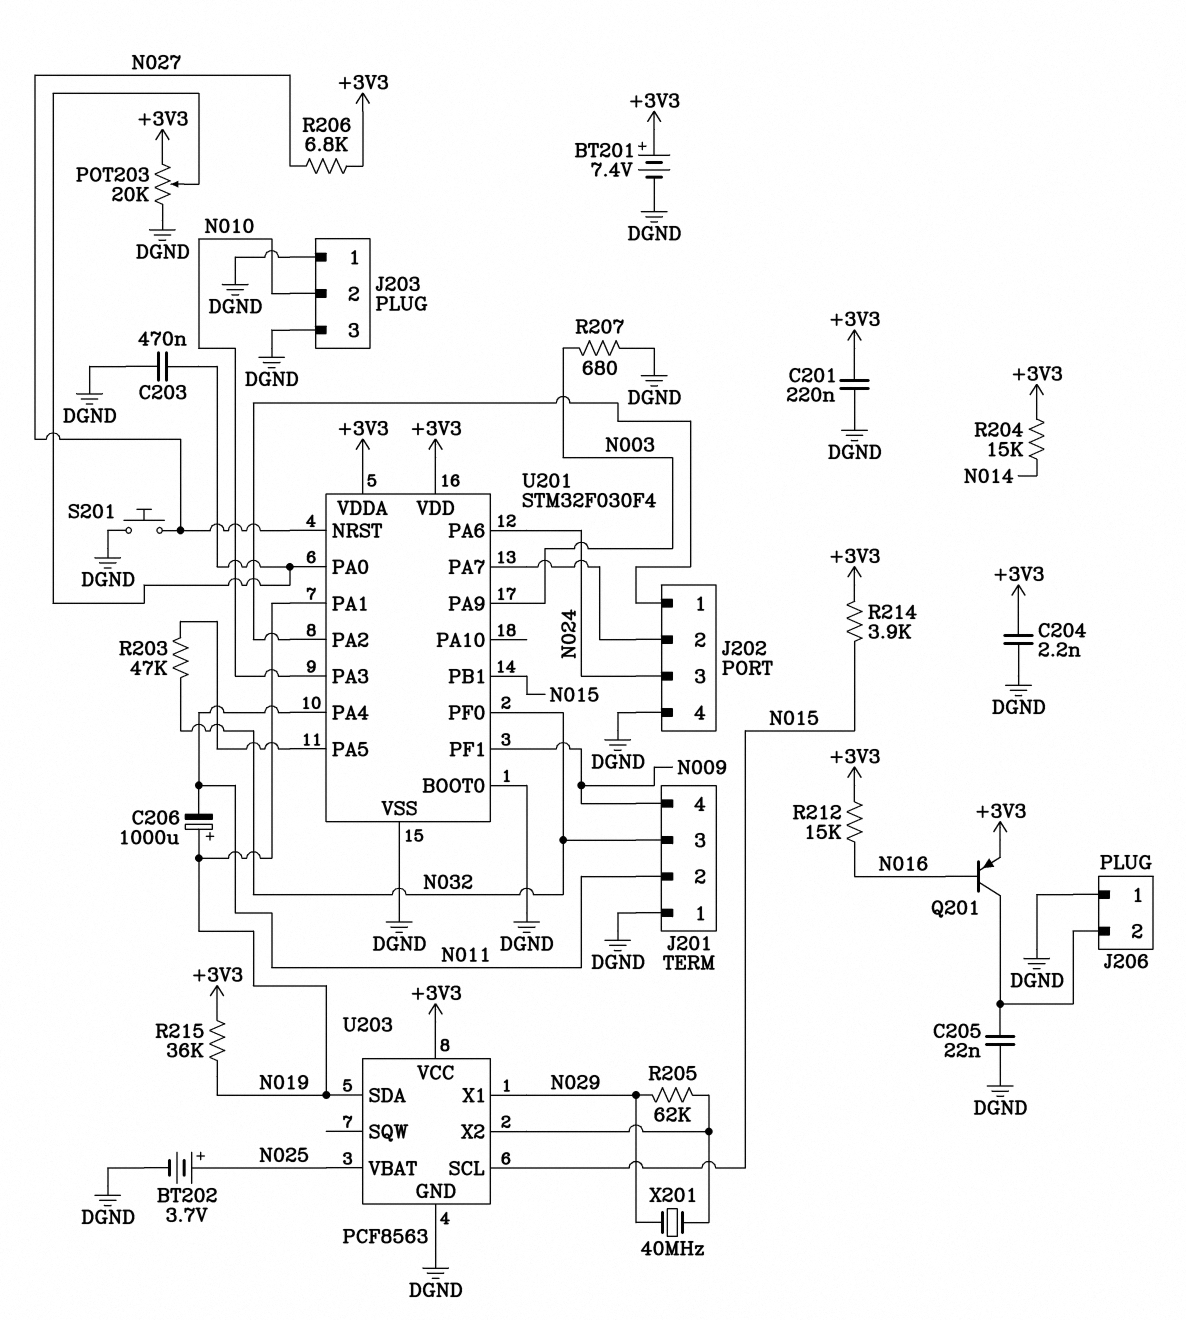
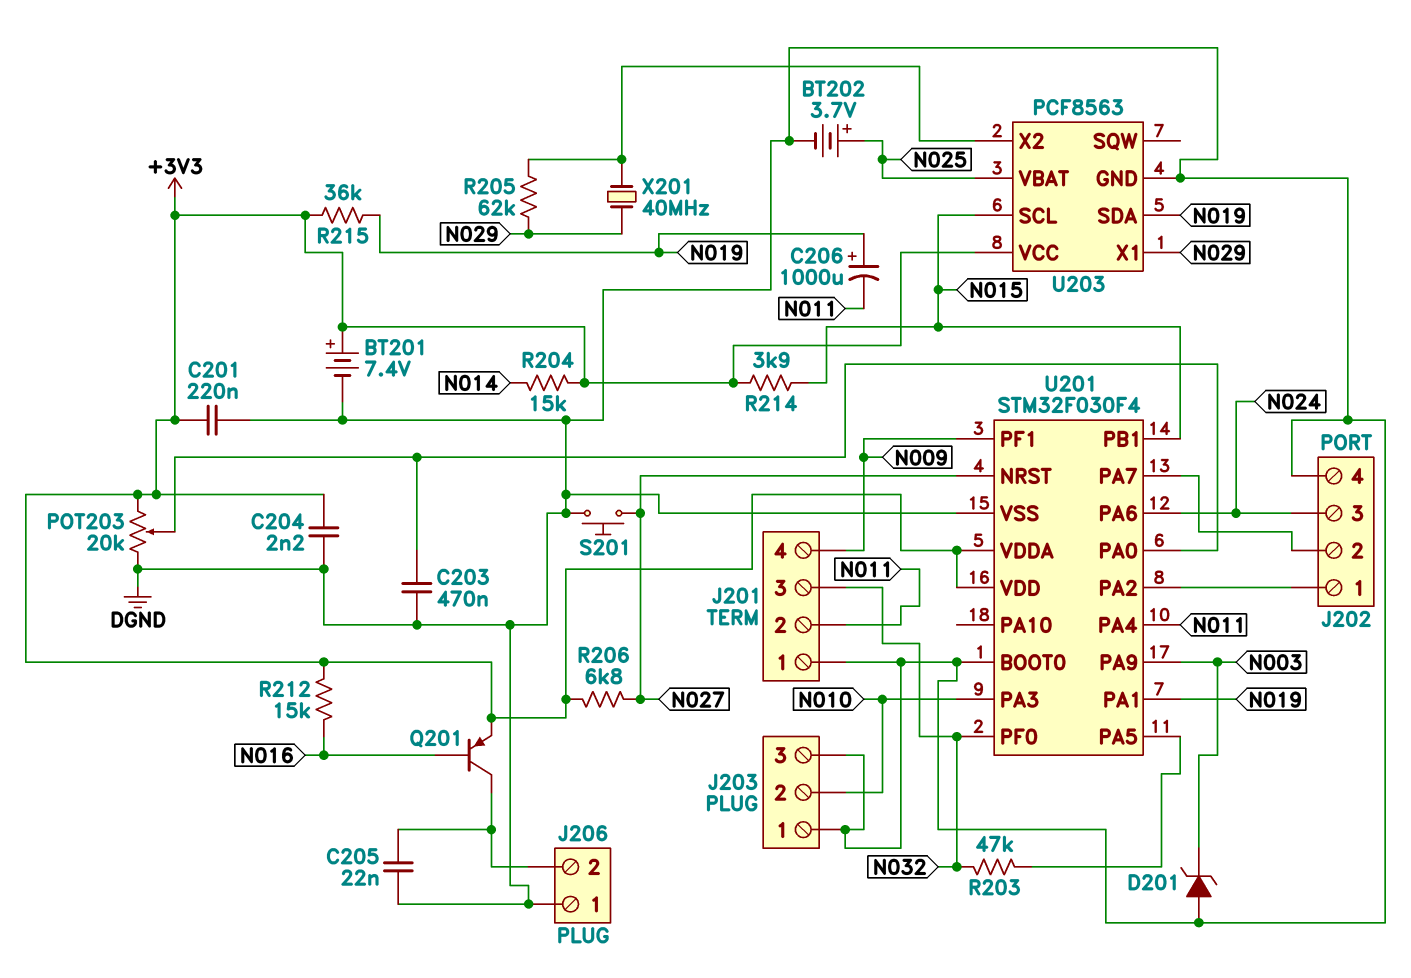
D201: none -> zener (A DGND, K N003)
R207: 680 (DGND, N003) -> none

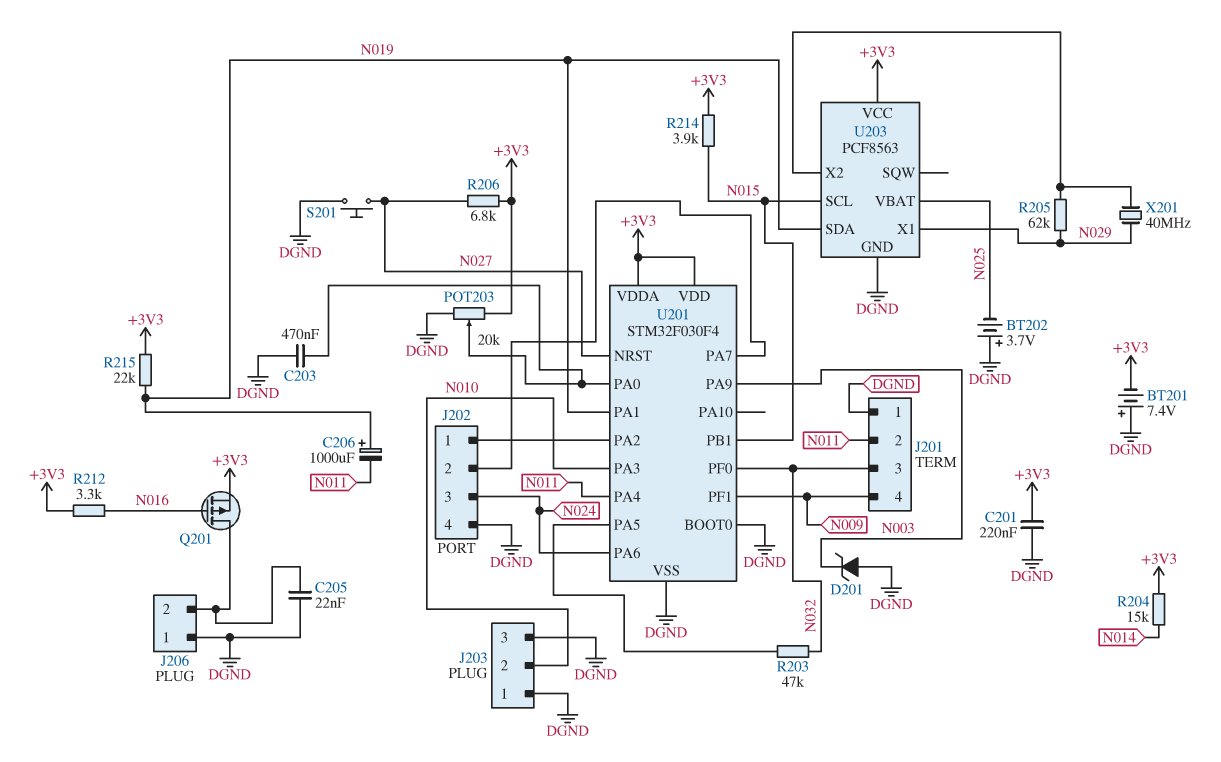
BT201: 7.4V (plus +3V3, minus DGND) -> 7.4V (plus DGND, minus +3V3)
BT202: 3.7V (plus N025, minus DGND) -> 3.7V (plus DGND, minus N025)
C204: 2.2nF (+3V3, DGND) -> none
Q201: PNP (B N016, C J206/2, E +3V3) -> PMOS (G N016, D J206/2, S +3V3)
R212: 15k (+3V3, N016) -> 3.3k (+3V3, N016)
R215: 36k (+3V3, N019) -> 22k (+3V3, N019)

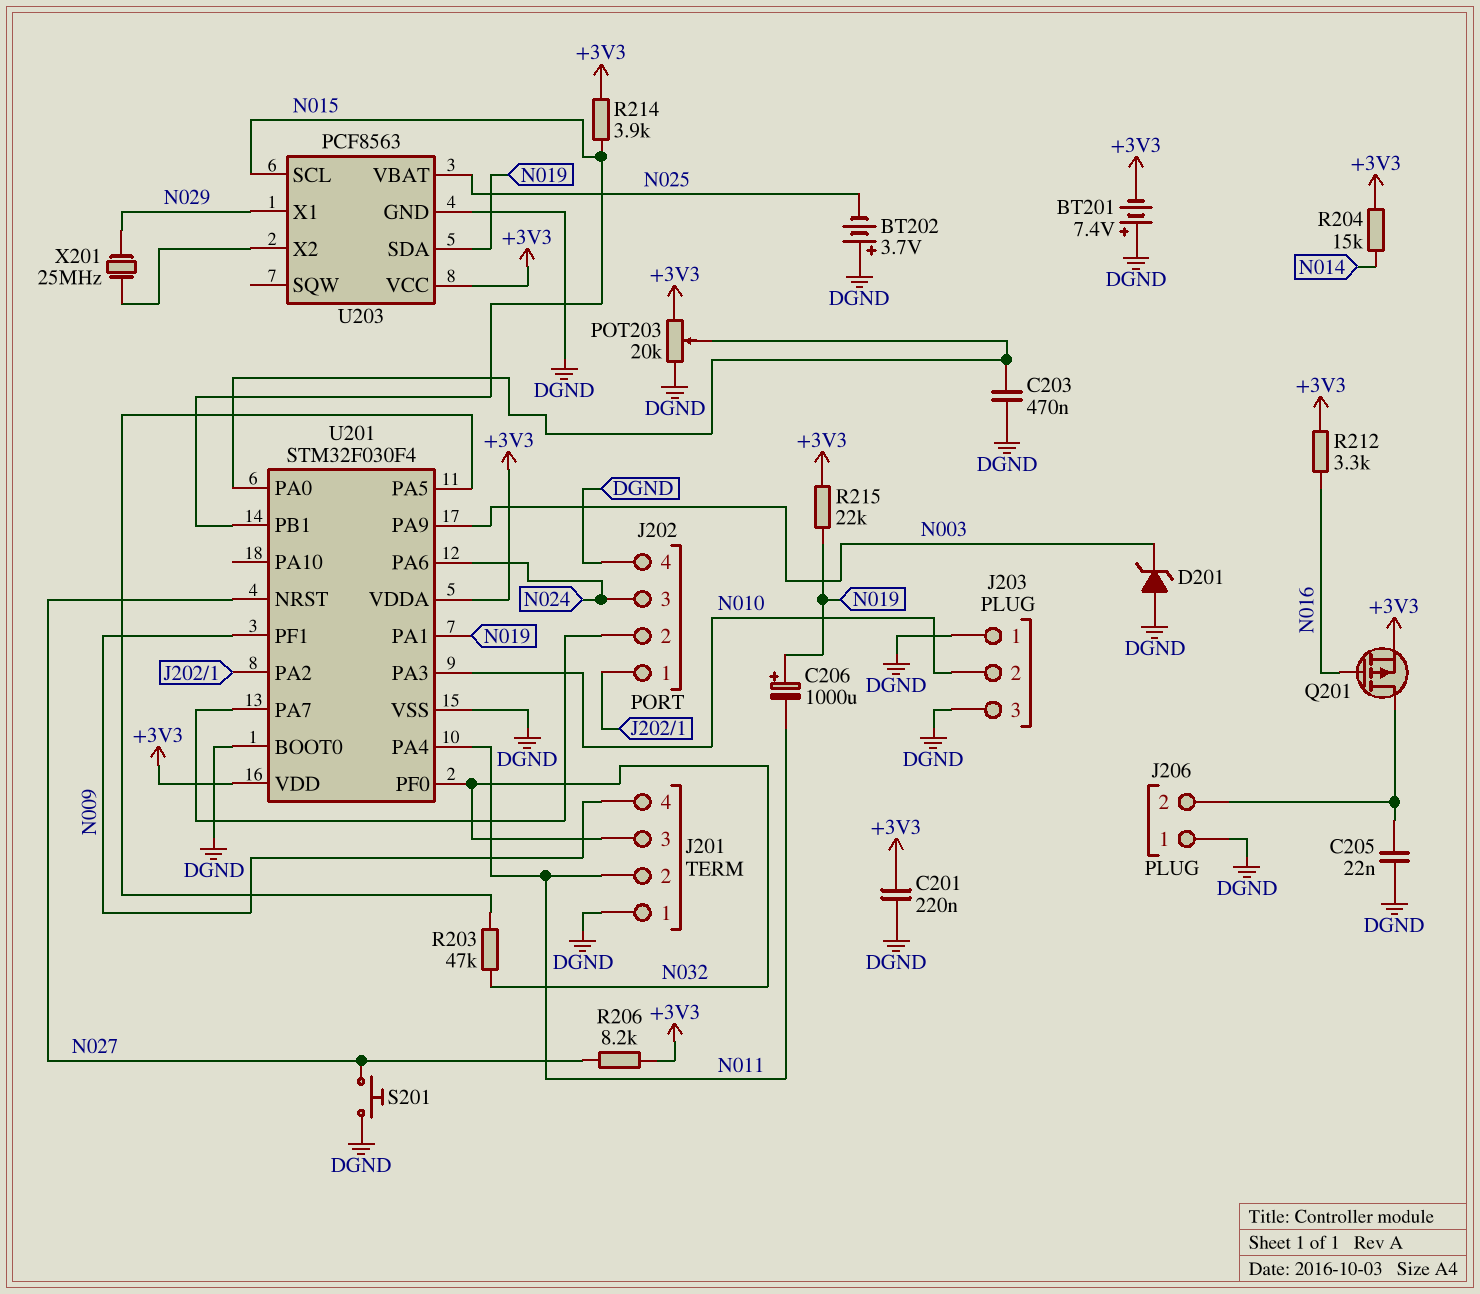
R205: 62k (N029, U203/X2) -> none
R206: 6.8k (+3V3, N027) -> 8.2k (+3V3, N027)
X201: 40MHz (N029, U203/X2) -> 25MHz (N029, U203/X2)

